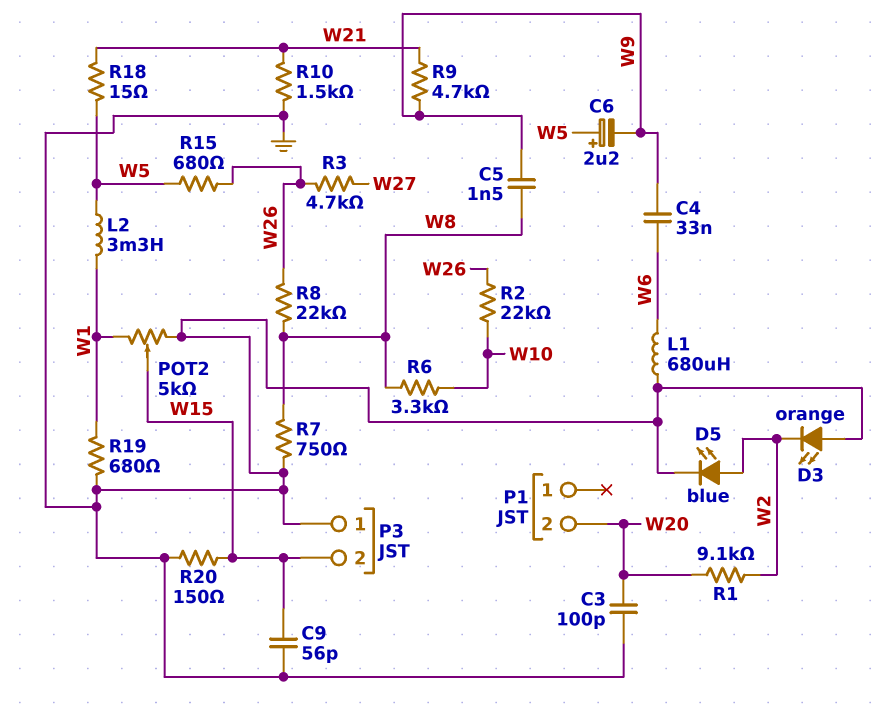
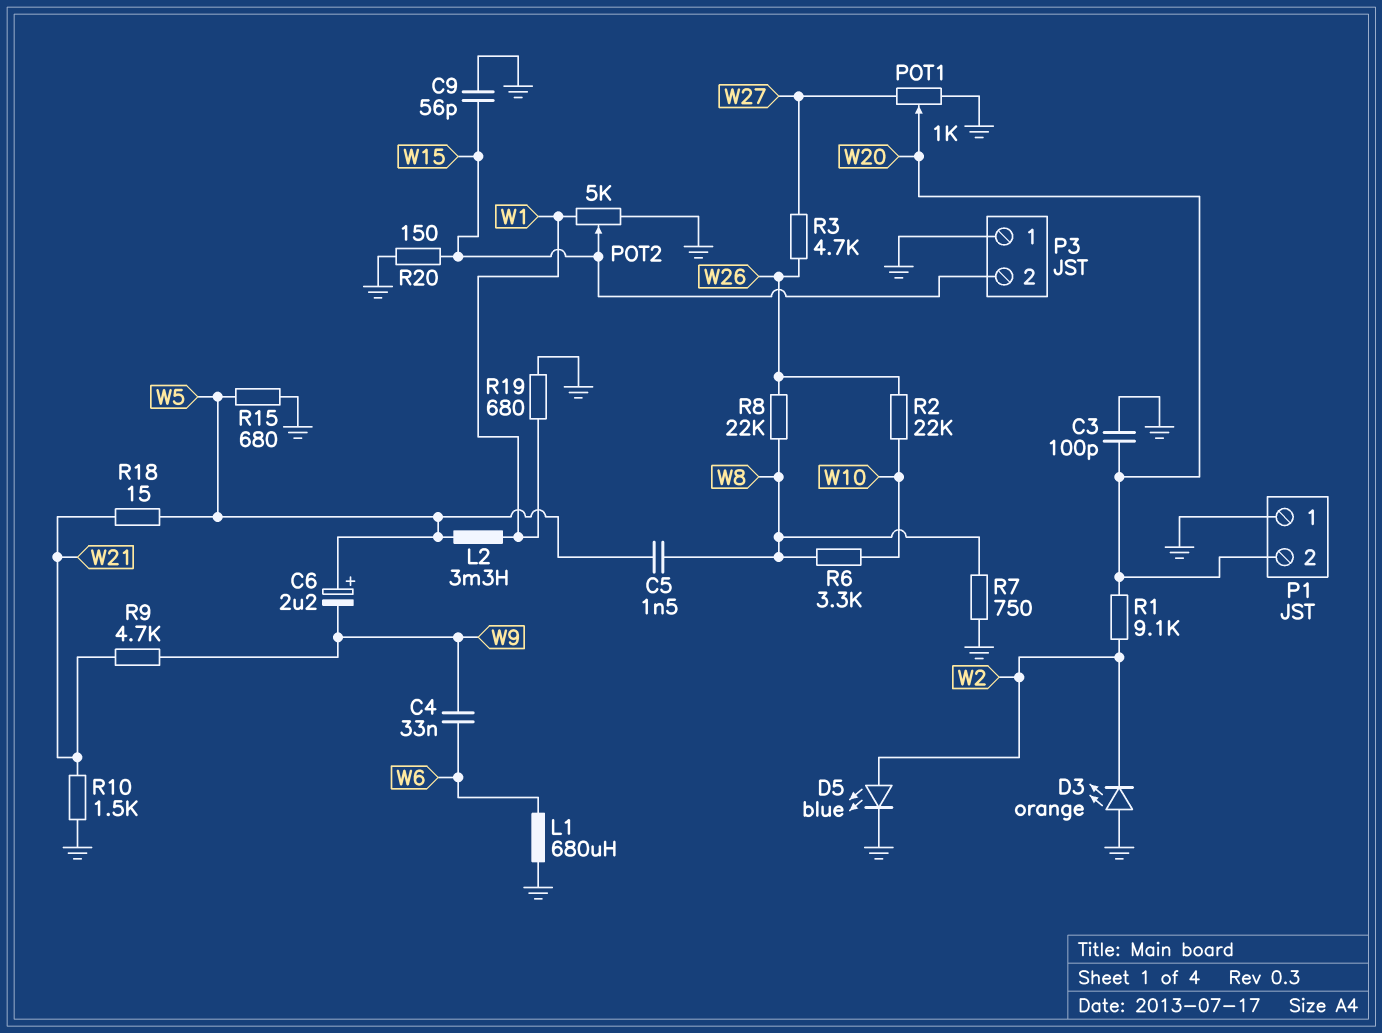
C5: 1.5nF (W8, W9) -> 1.5nF (W5, W8)
P1 pin 1: none -> GND
POT1: none -> 1k (GND, W27, wiper W20)
R15: 680 (W5, W26) -> 680 (GND, W5)

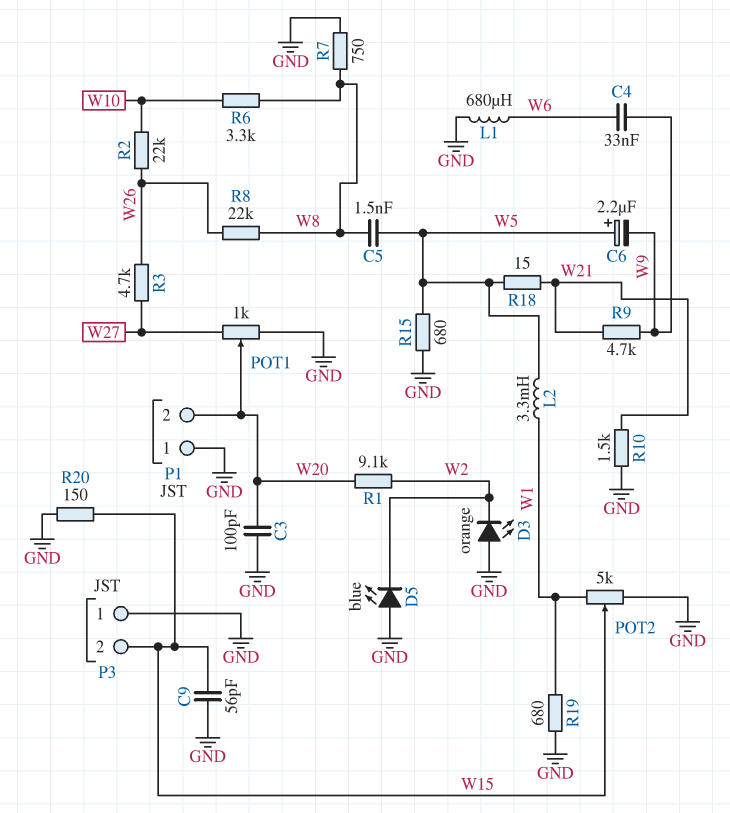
D5: LED blue (A W2, K GND) -> LED blue (A GND, K W2)

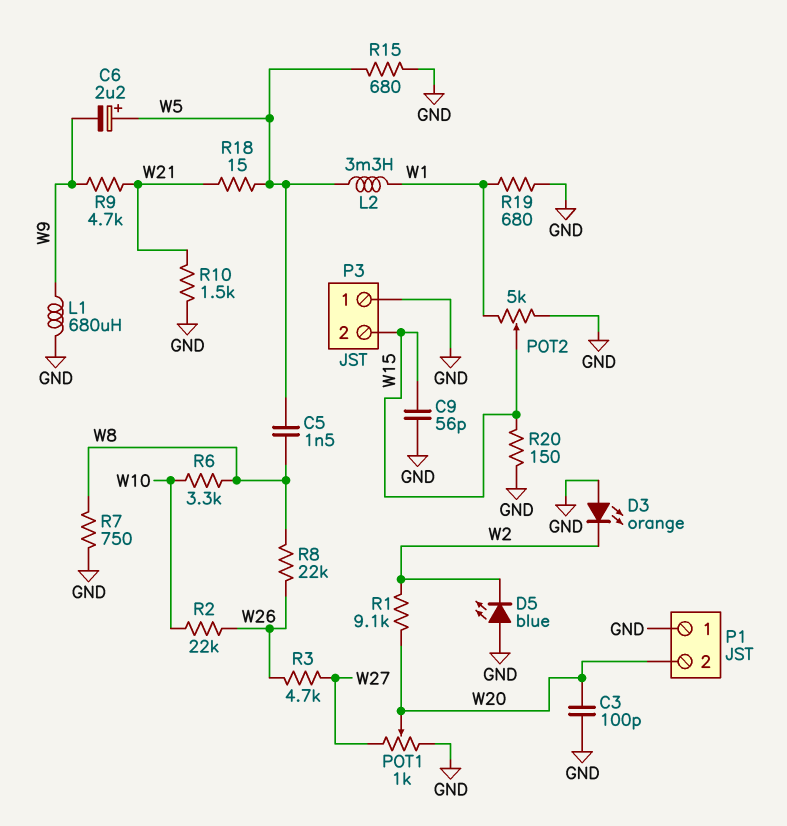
C4: 33nF (W6, W9) -> none
L1: 680uH (GND, W6) -> 680uH (GND, W9)

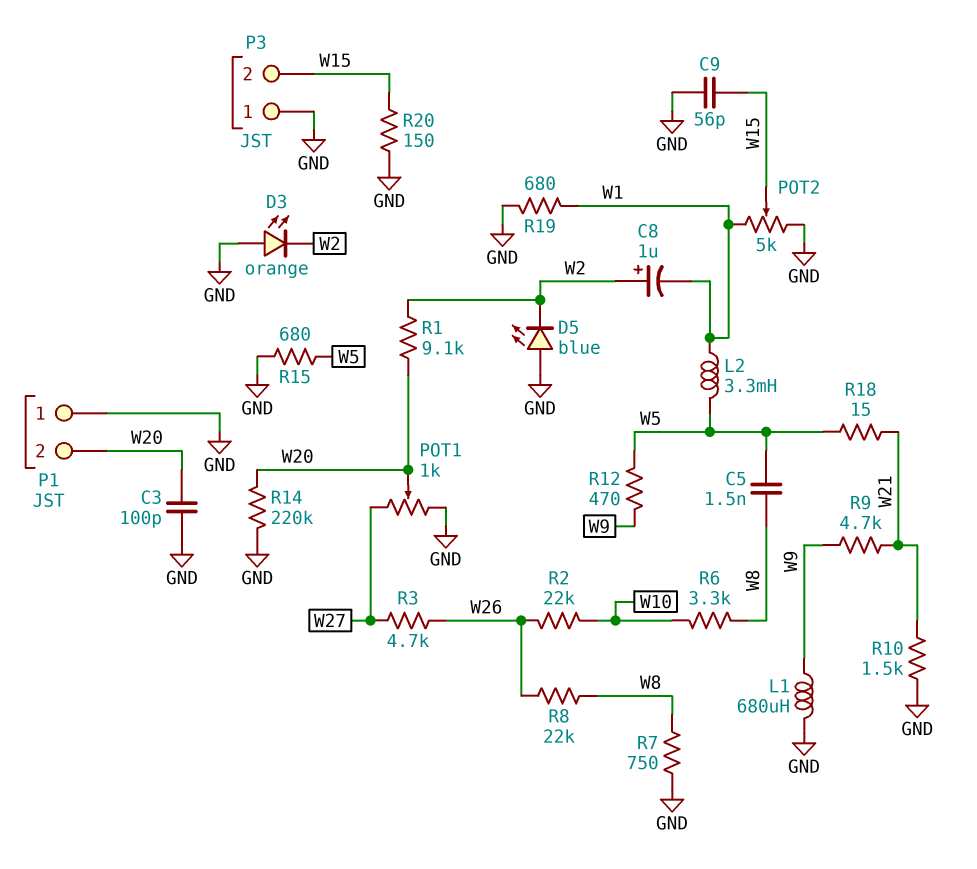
C6: 2.2uF (plus W5, minus W9) -> none
C8: none -> 1uF (plus W2, minus W1)
R12: none -> 470 (W5, W9)
R14: none -> 220k (GND, W20)

